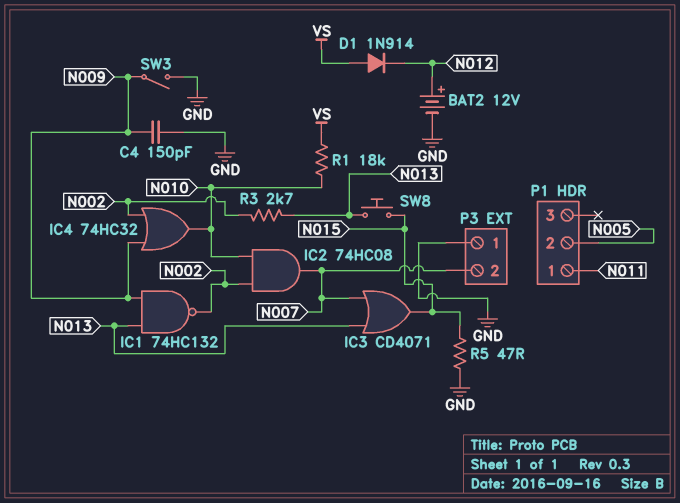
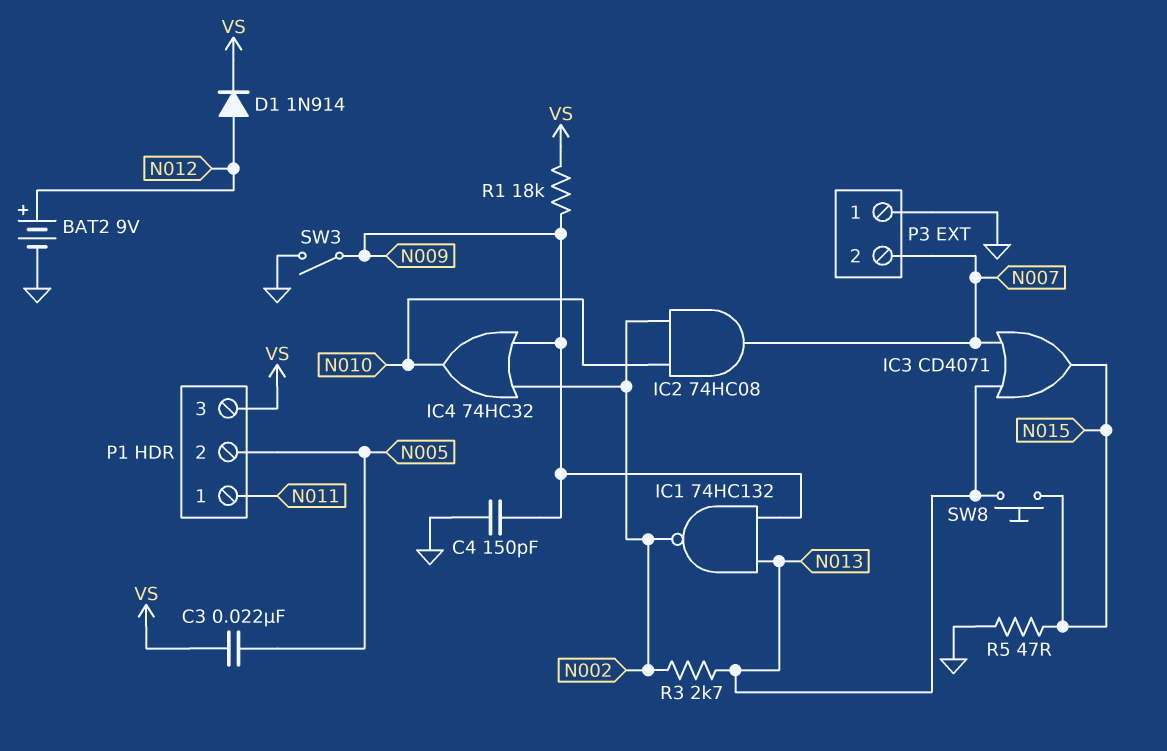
BAT2: 12V (plus N012, minus GND) -> 9V (plus N012, minus GND)
C3: none -> 22nF (N005, VS)
D1: diode 1N914 (A VS, K N012) -> diode 1N914 (A N012, K VS)
P1 pin 3: none -> VS
R1: 18k (N010, VS) -> 18k (N009, VS)

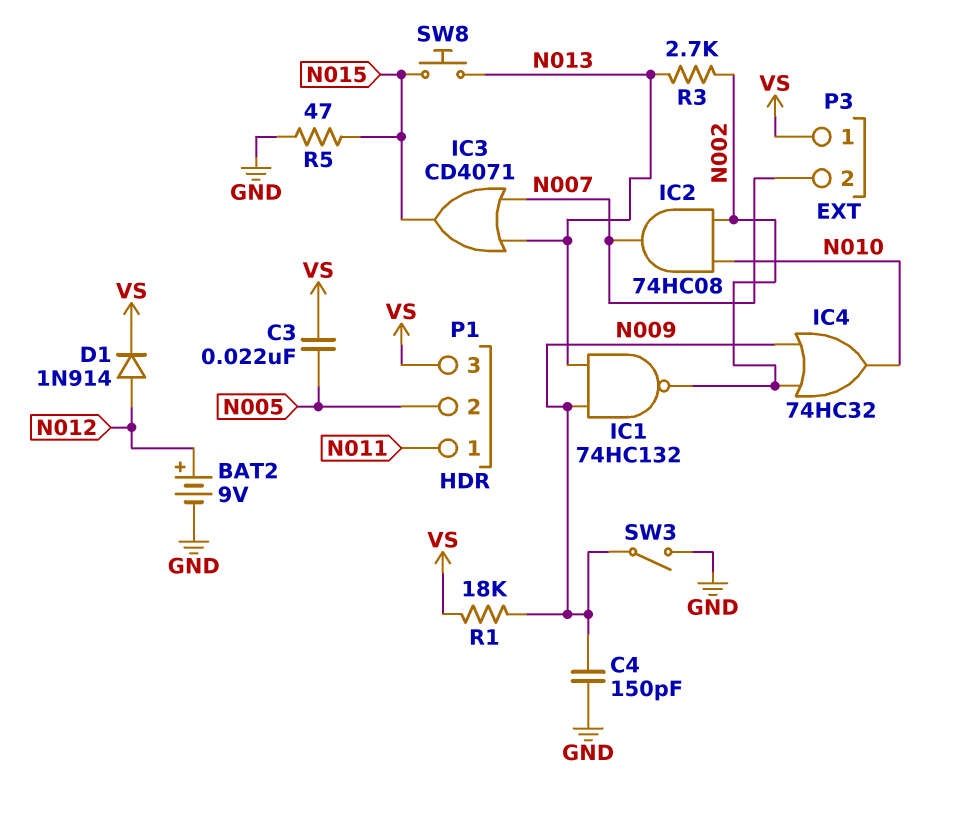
P3 pin 1: GND -> VS

